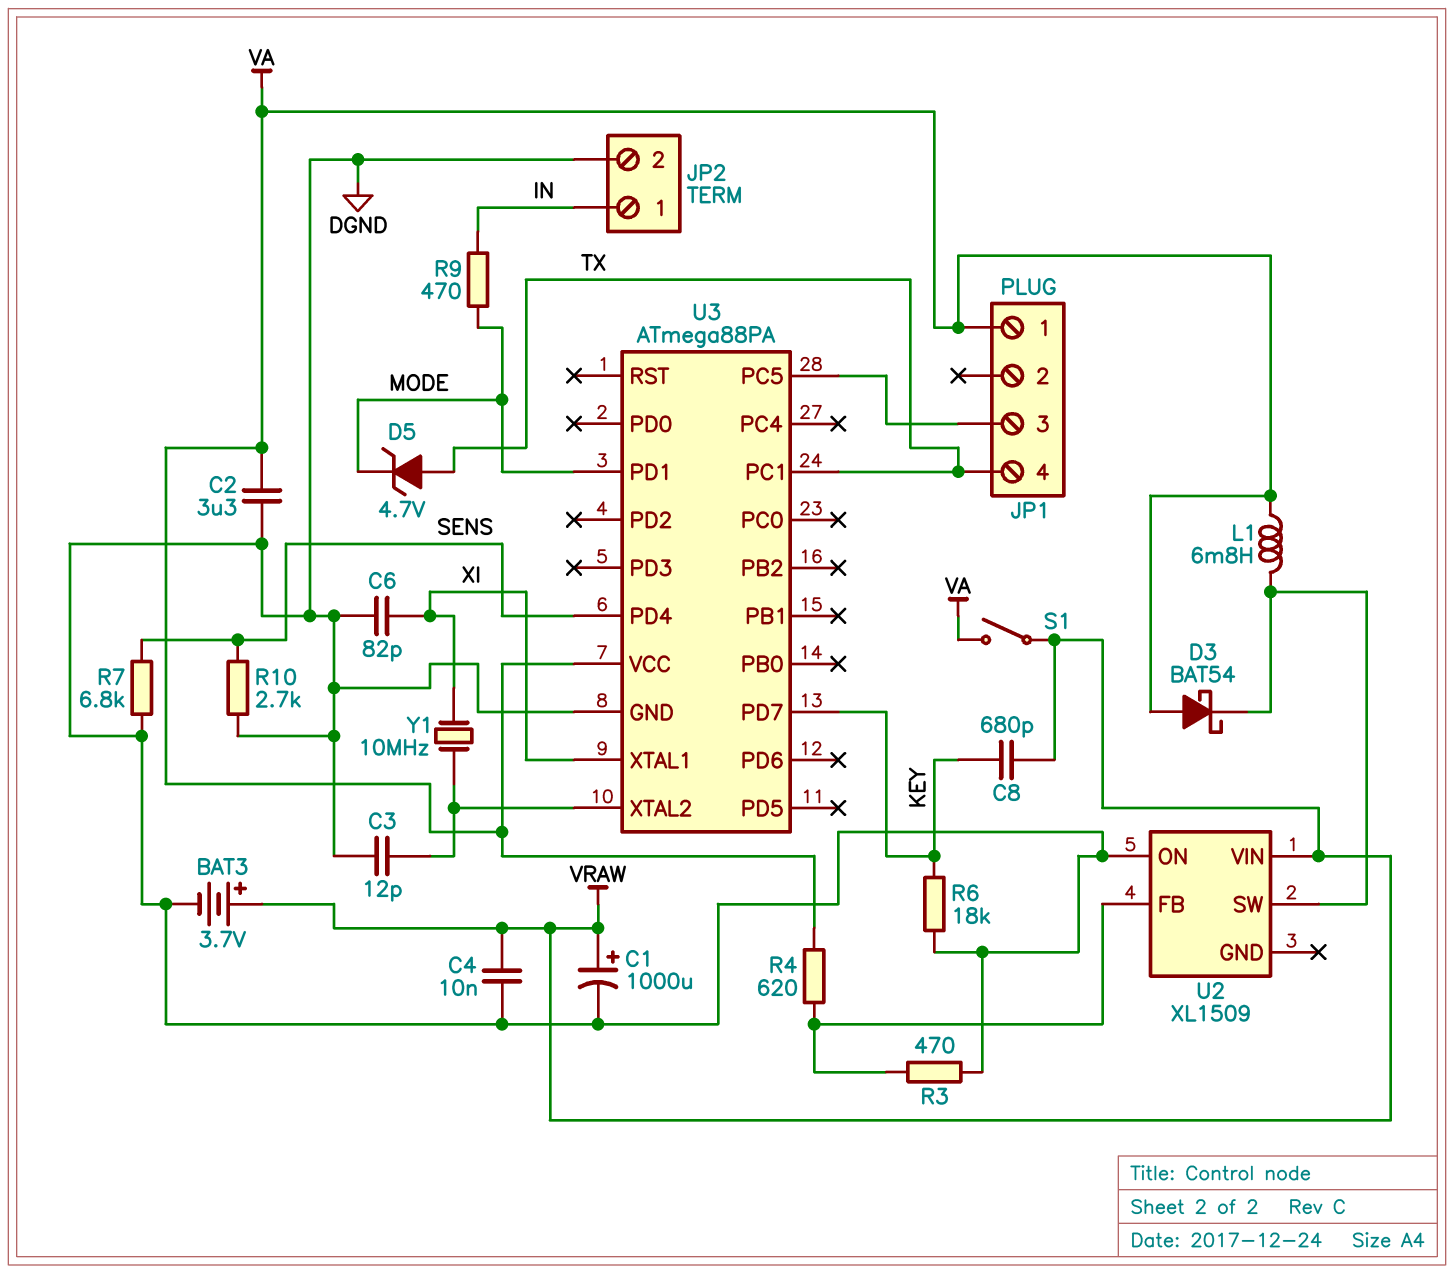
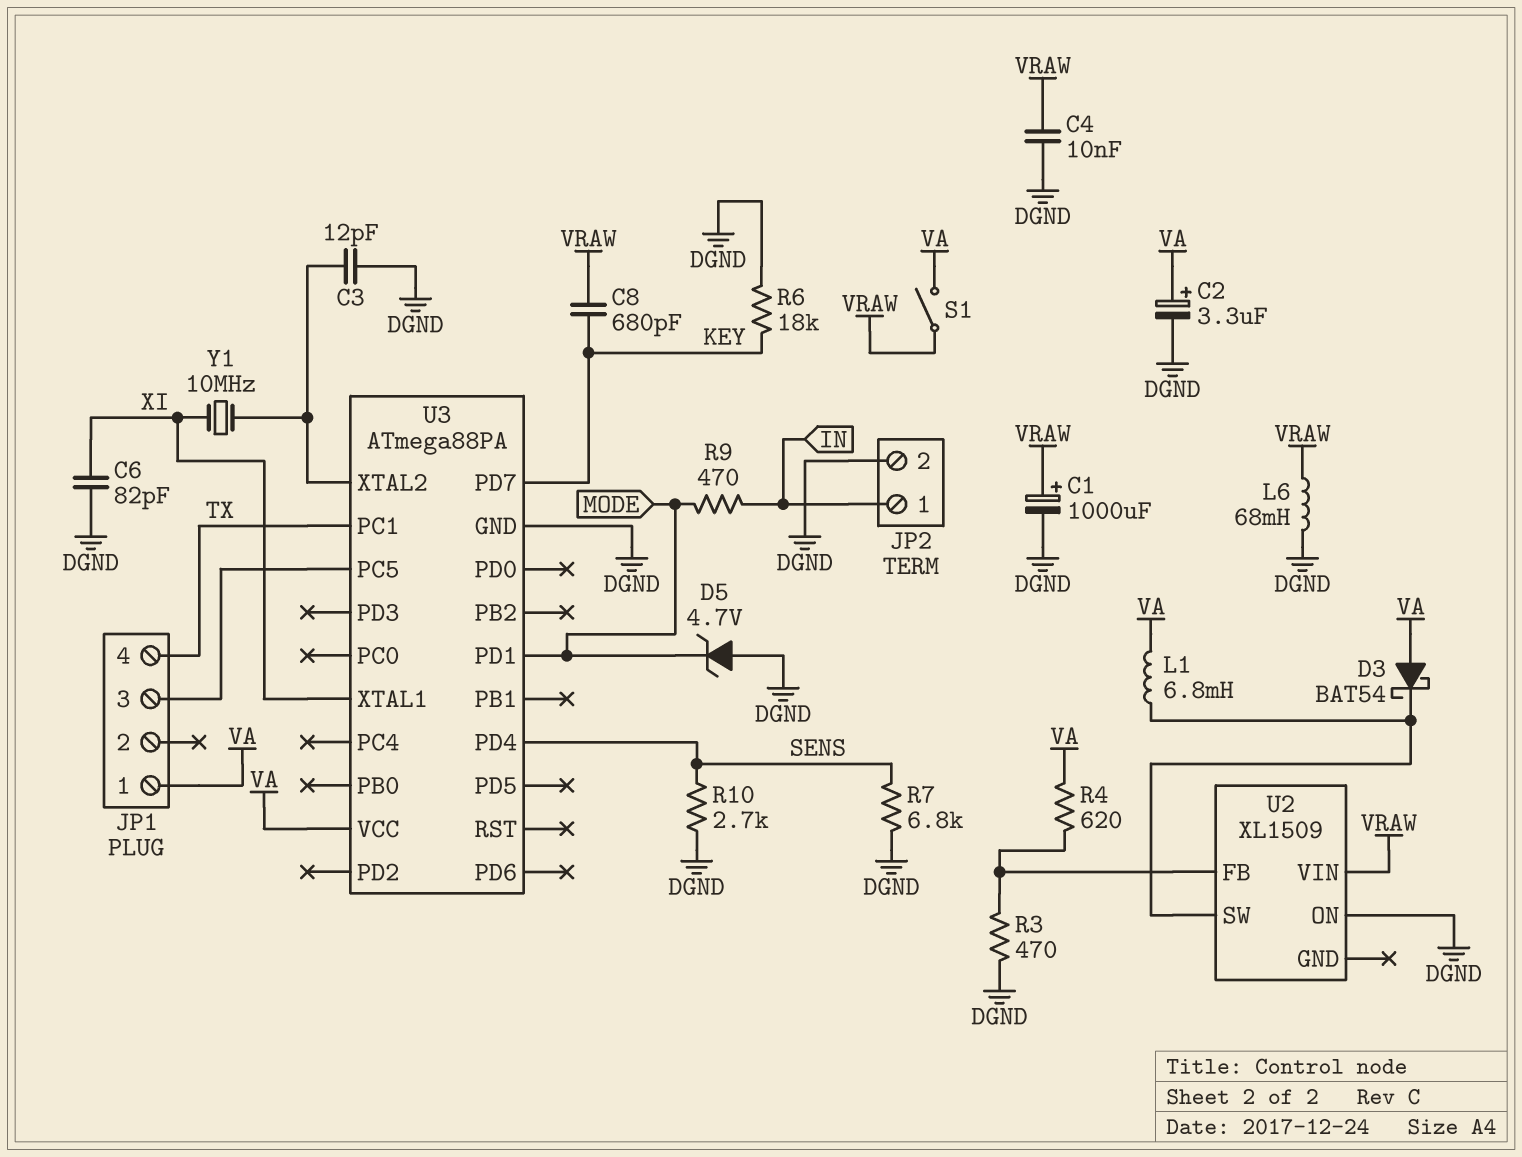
BAT3: 3.7V (plus VRAW, minus DGND) -> none
C2: 3.3uF (DGND, VA) -> 3.3uF (plus VA, minus DGND)
D5: zener 4.7V (A TX, K MODE) -> zener 4.7V (A DGND, K MODE)
L6: none -> 68mH (DGND, VRAW)

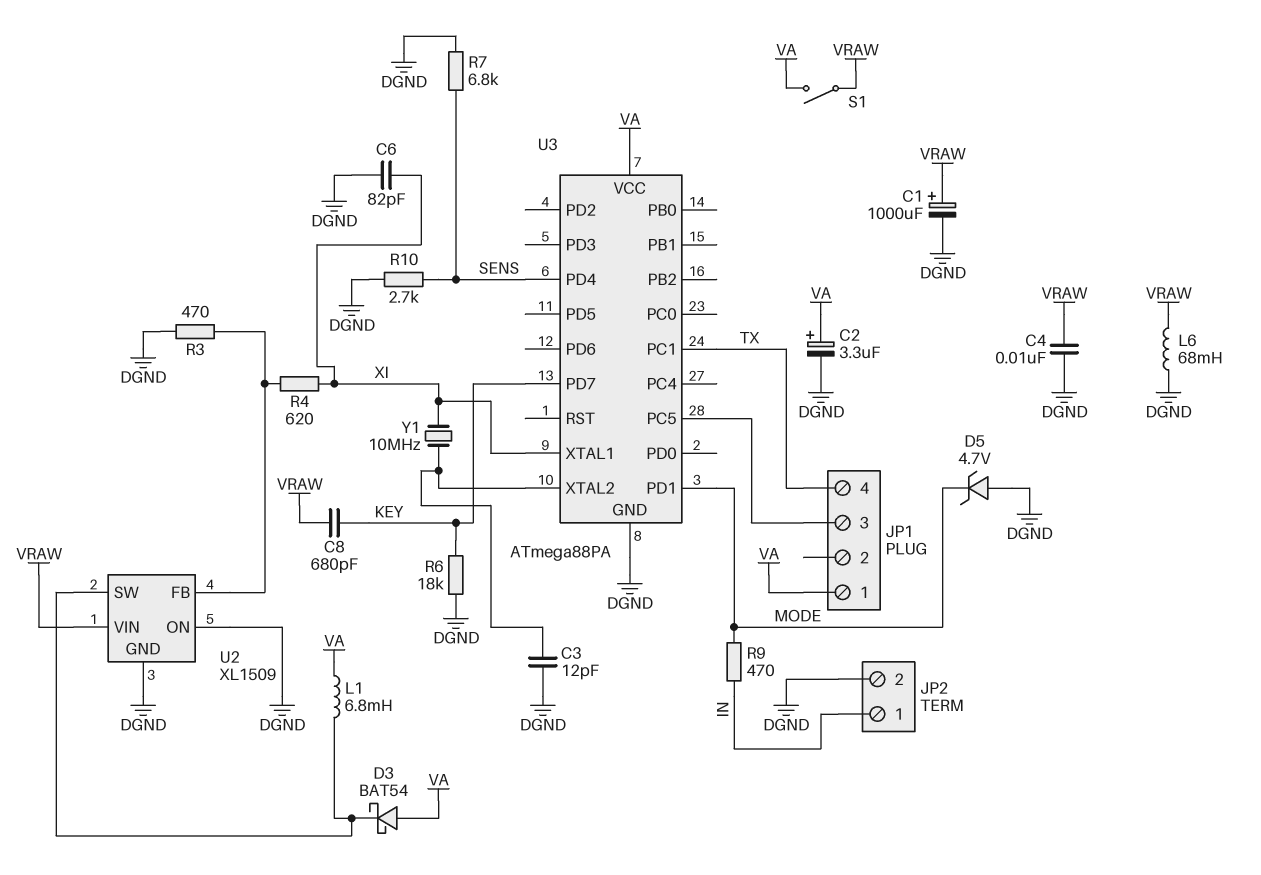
R4: 620 (U2/FB, VA) -> 620 (U2/FB, XI)
U2 pin GND: none -> DGND

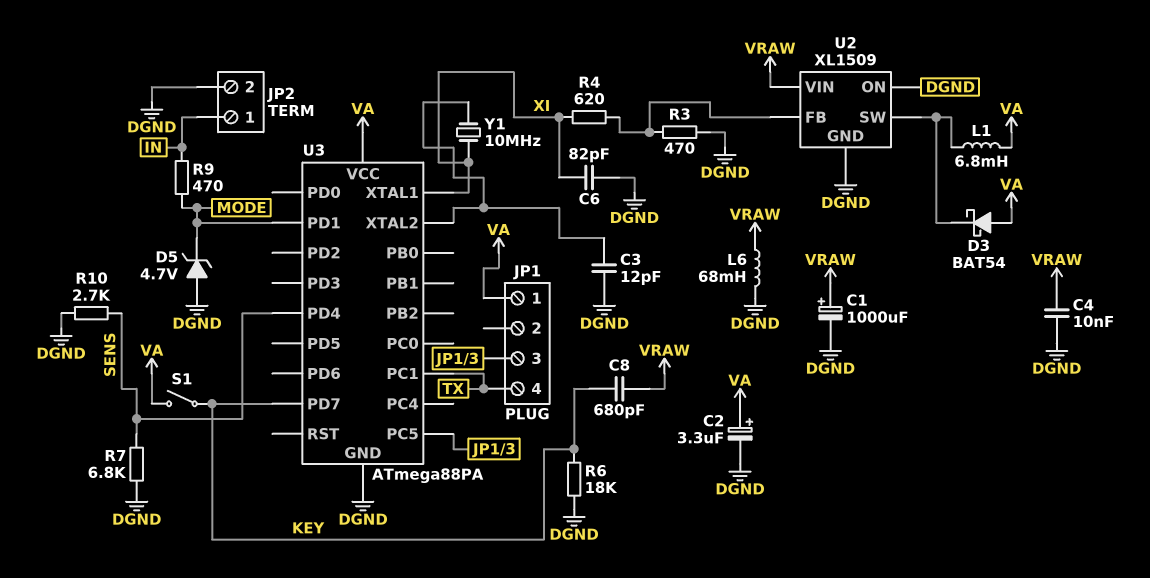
S1: switch (VA, VRAW) -> switch (KEY, VA)

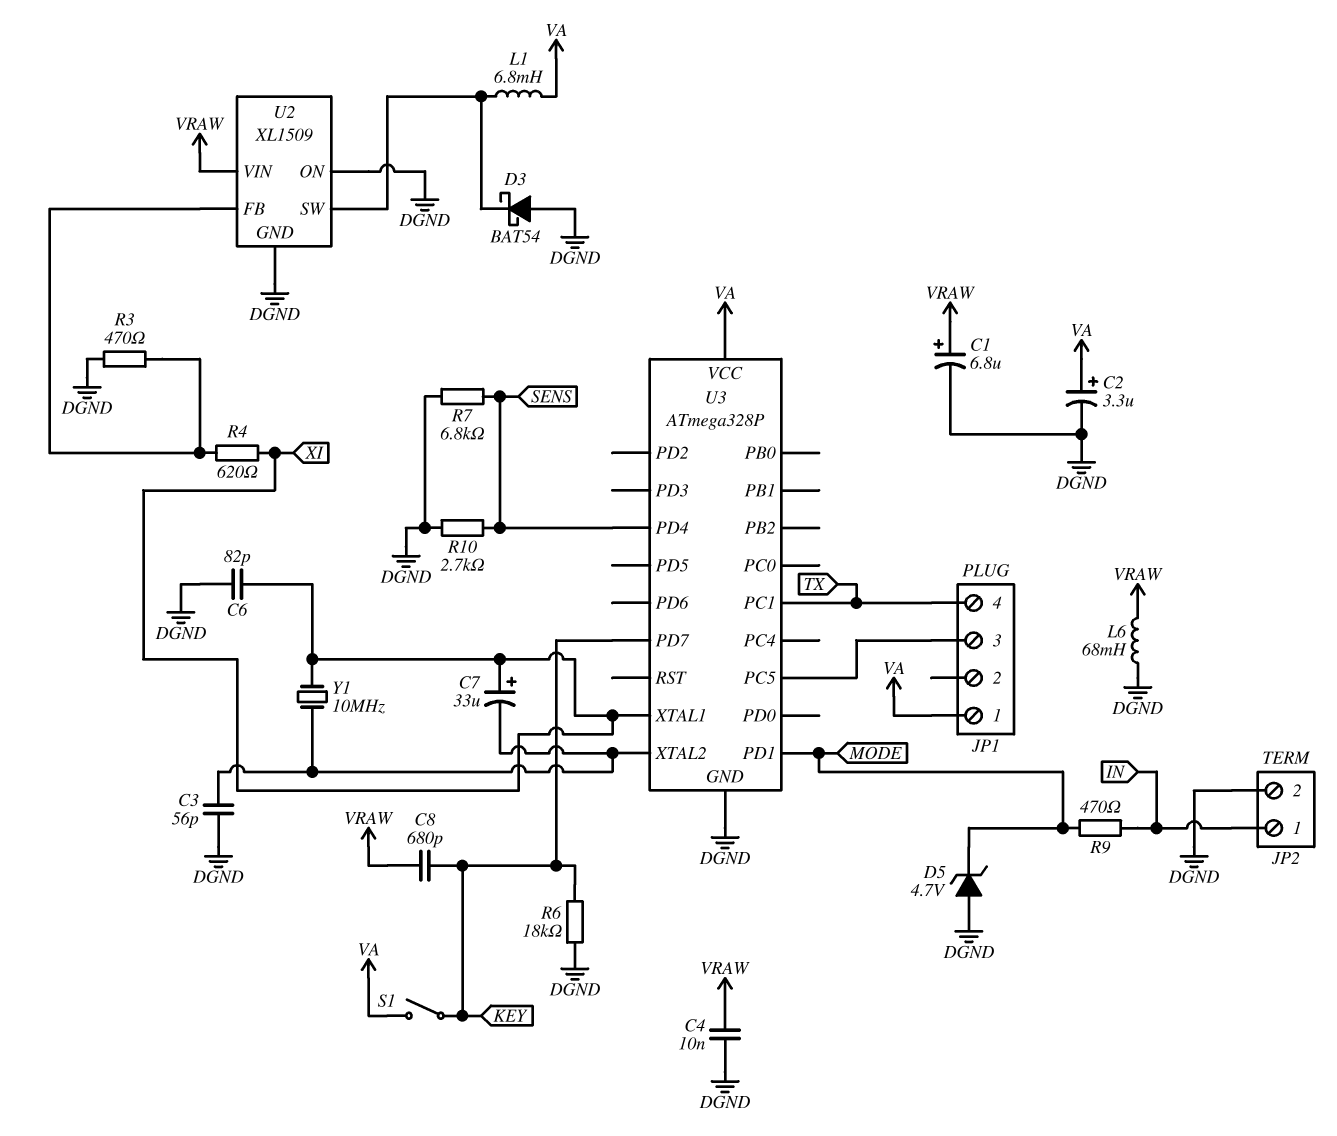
C1: 1000uF (plus VRAW, minus DGND) -> 6.8uF (plus VRAW, minus DGND)
C3: 12pF (DGND, U3/XTAL2) -> 56pF (DGND, U3/XTAL2)
C7: none -> 33uF (plus XI, minus U3/XTAL2)
D3: schottky BAT54 (A VA, K U2/SW) -> schottky BAT54 (A DGND, K U2/SW)
U3: ATmega88PA -> ATmega328P

